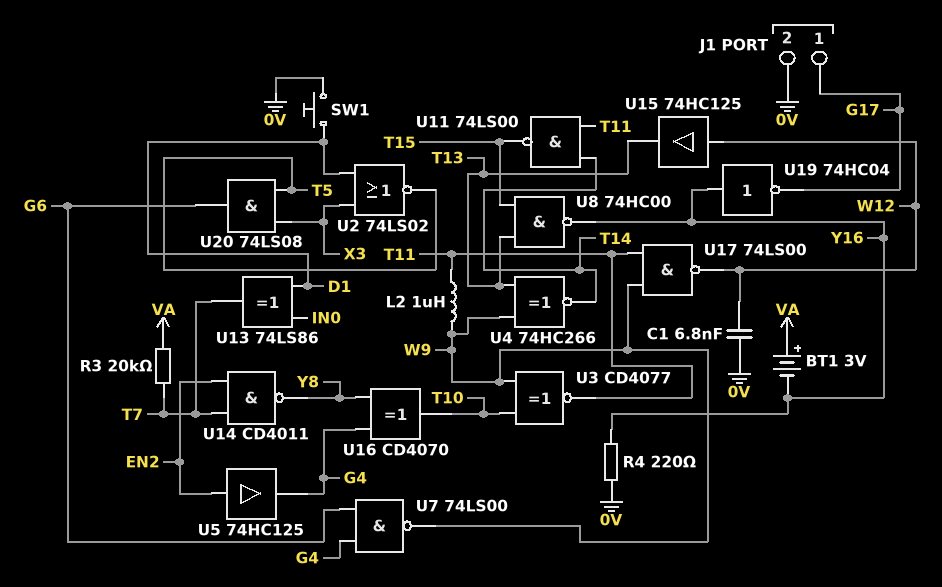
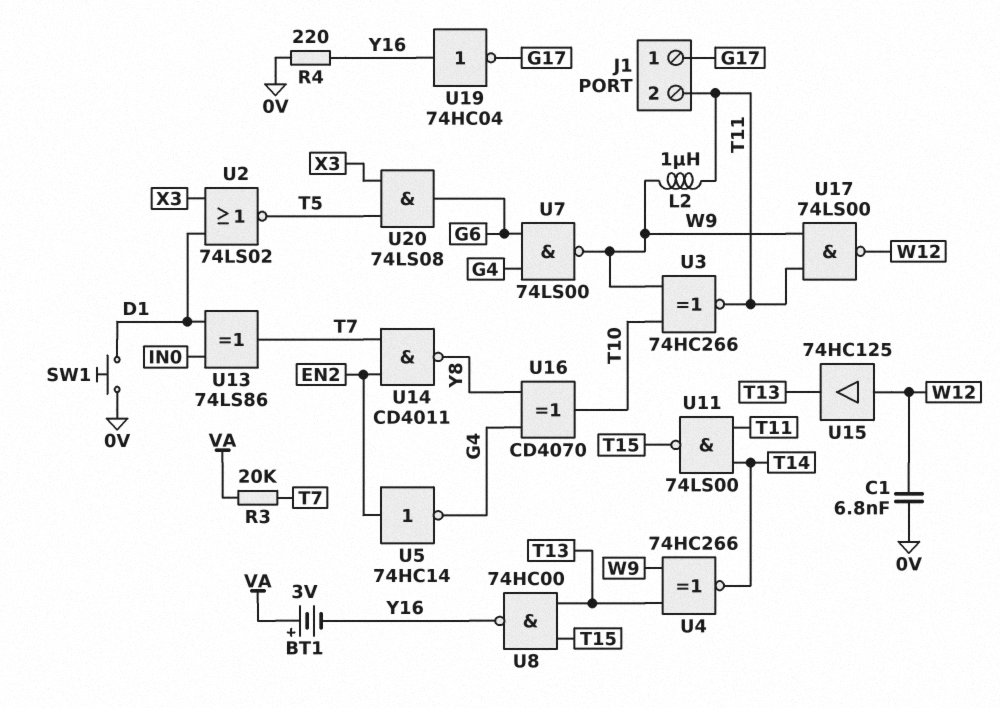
J1 pin 2: 0V -> T11
U3: XNOR CD4077 (in T10, in W9, out T11) -> XNOR 74HC266 (in T10, in W9, out T11)
U5: buffer 74HC125 (in EN2, out G4) -> NOT 74HC14 (in EN2, out G4)

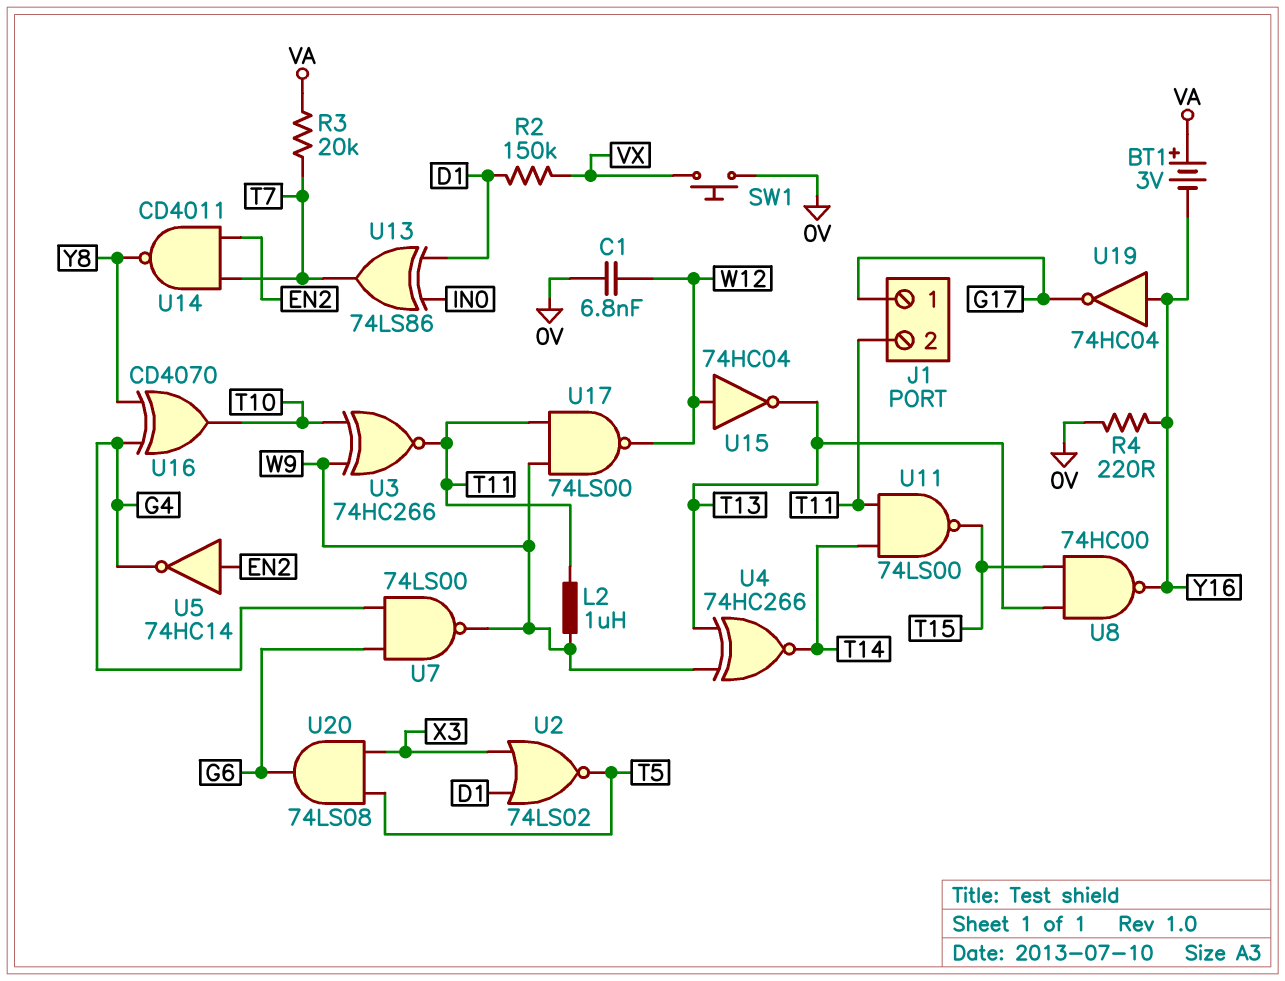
R2: none -> 150k (D1, VX)
SW1: button (0V, D1) -> button (0V, VX)
U15: buffer 74HC125 (in W12, out T13) -> NOT 74HC04 (in W12, out T13)

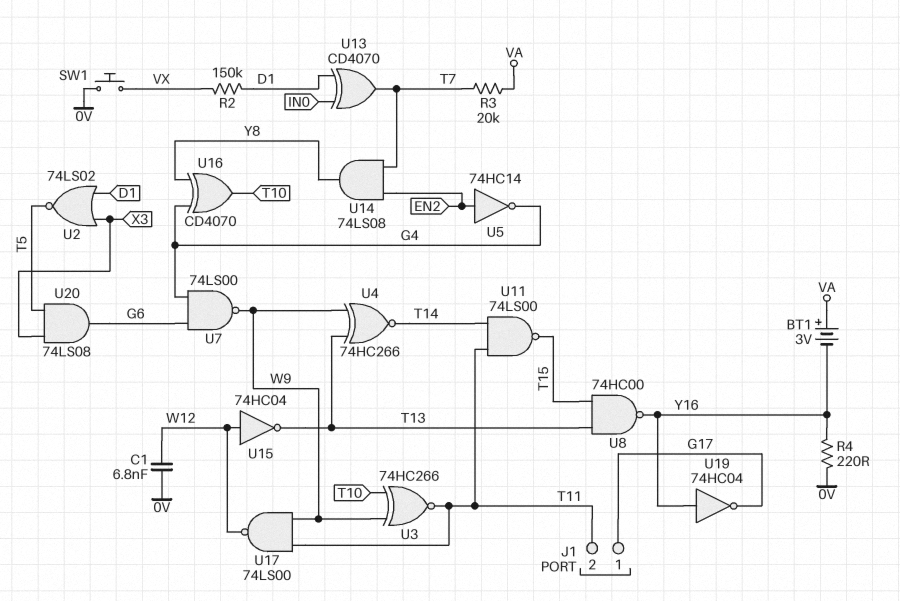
L2: 1uH (T11, W9) -> none
U13: XOR 74LS86 (in D1, in IN0, out T7) -> XOR CD4070 (in D1, in IN0, out T7)
U14: NAND CD4011 (in EN2, in T7, out Y8) -> AND 74LS08 (in EN2, in T7, out Y8)

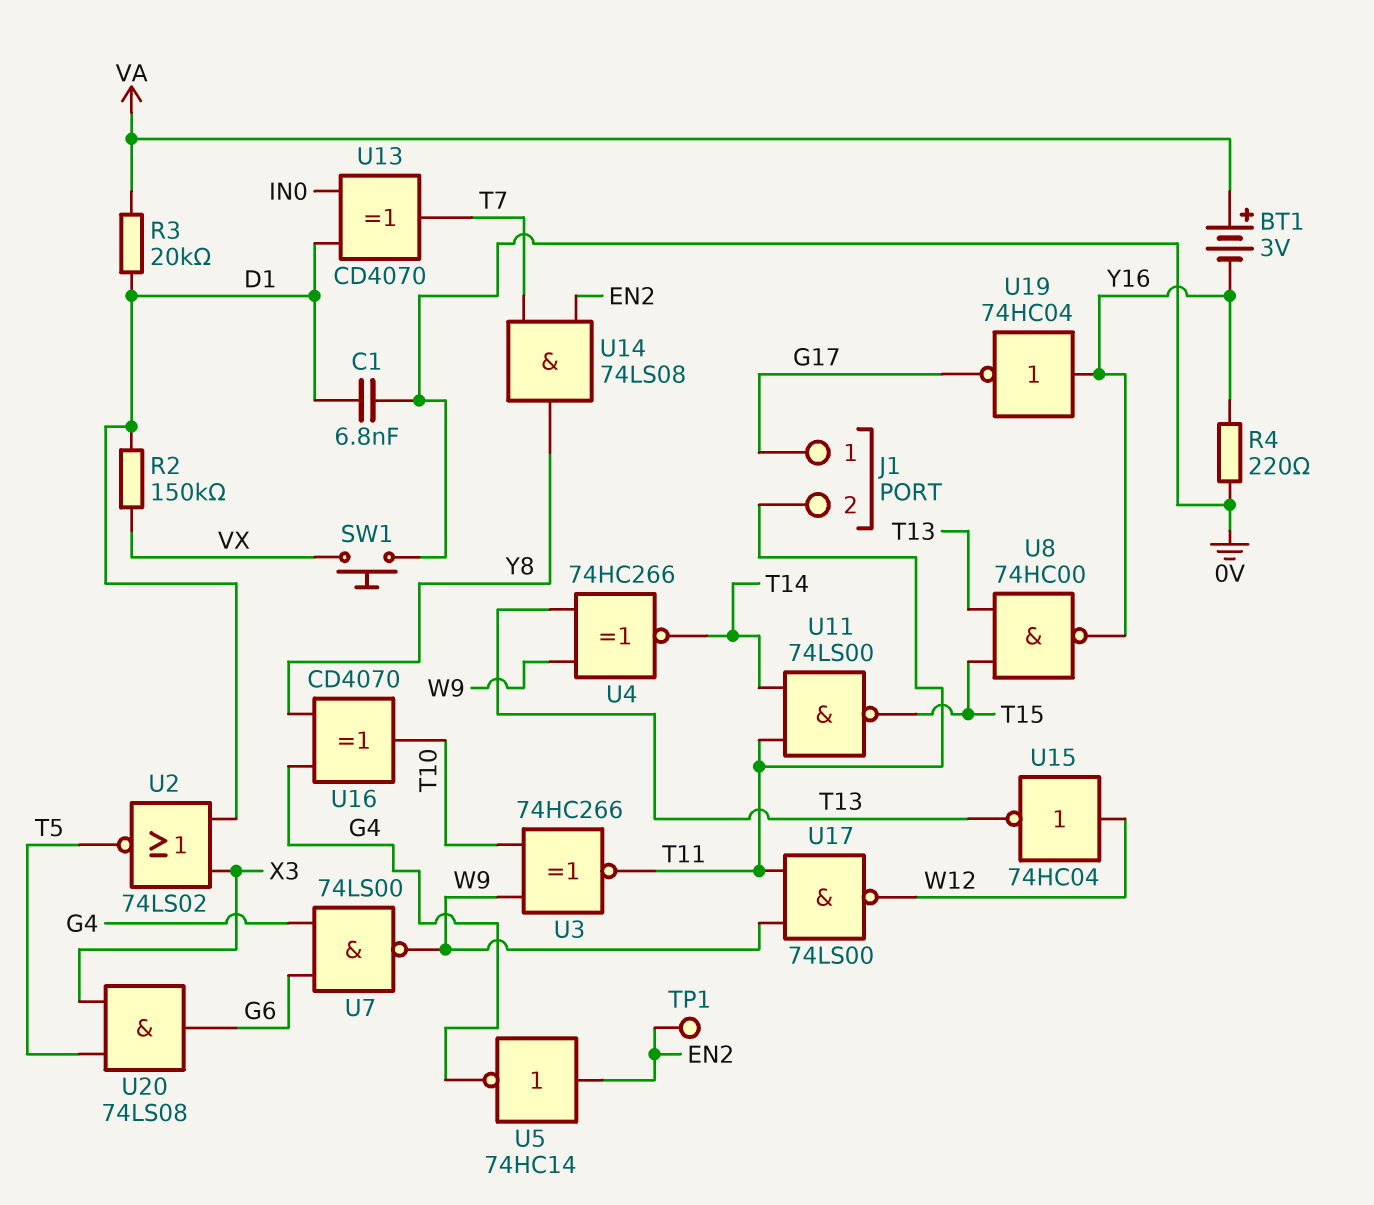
C1: 6.8nF (0V, W12) -> 6.8nF (0V, D1)
R3: 20k (T7, VA) -> 20k (D1, VA)
TP1: none -> test point (EN2)

